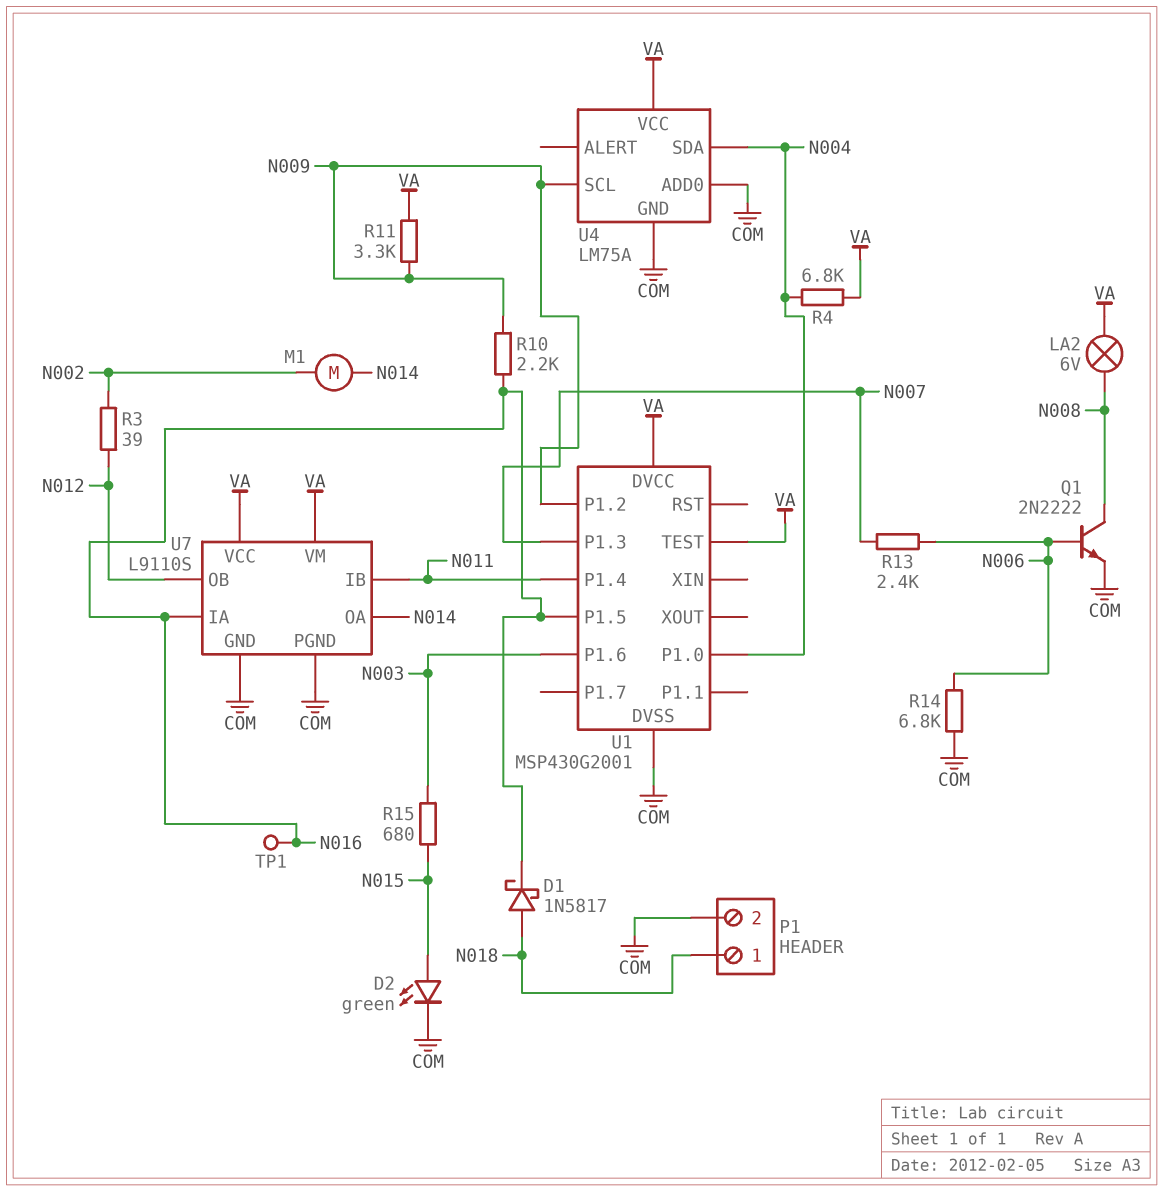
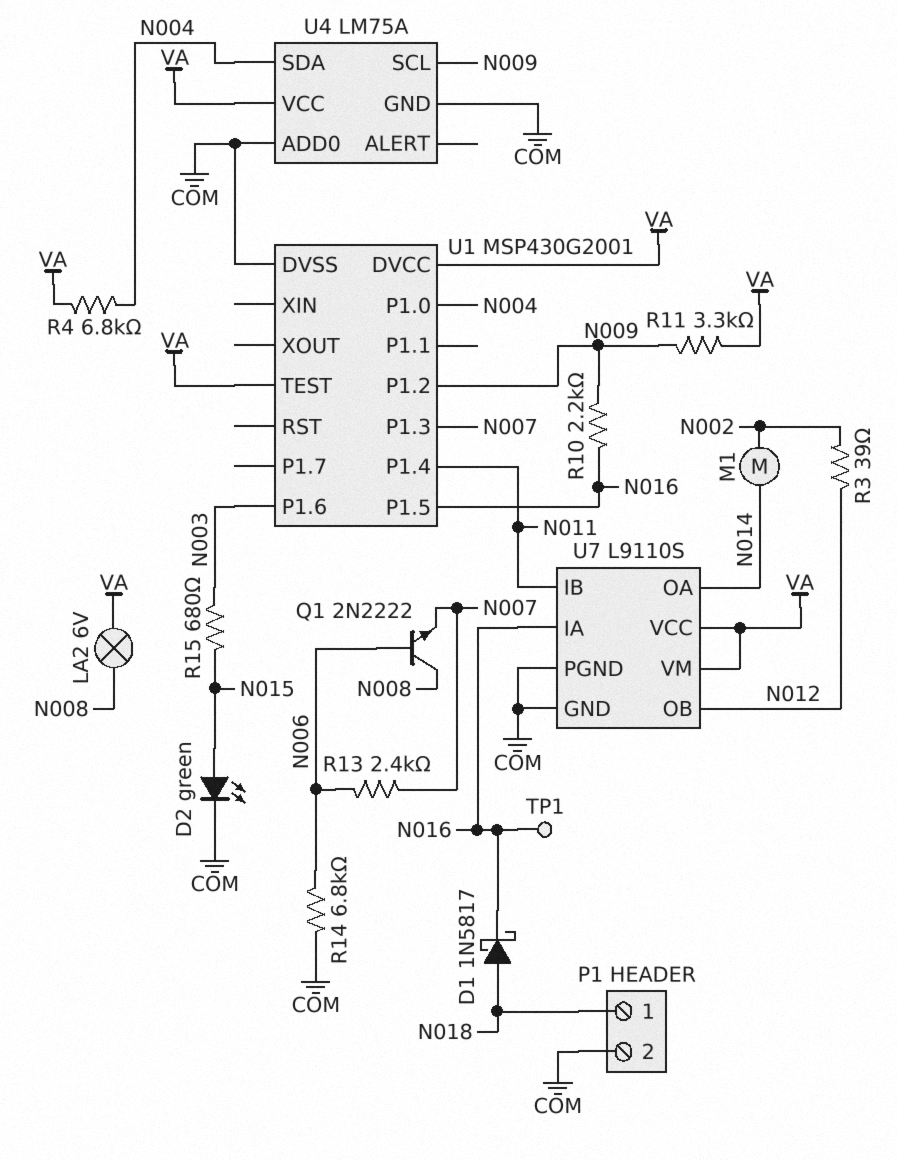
Q1: NPN 2N2222 (B N006, C N008, E COM) -> NPN 2N2222 (B N006, C N008, E N007)

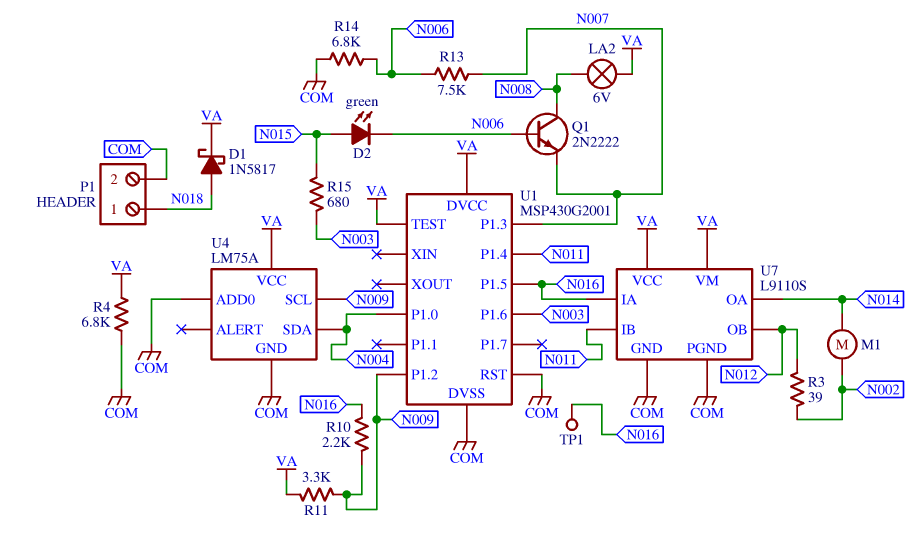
D1: schottky 1N5817 (A N018, K N016) -> schottky 1N5817 (A N018, K VA)
D2: LED green (A N015, K COM) -> LED green (A N015, K N006)
R4: 6.8k (N004, VA) -> 6.8k (COM, VA)
R13: 2.4k (N006, N007) -> 7.5k (N006, N007)
U1 pin RST: none -> COM

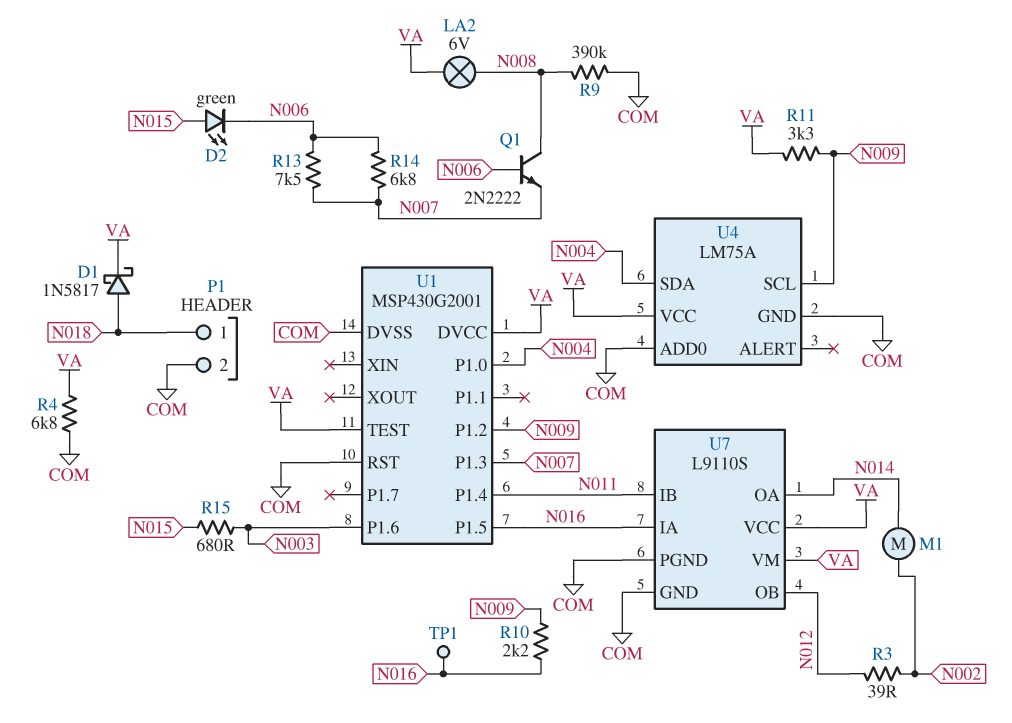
R9: none -> 390k (COM, N008)
R14: 6.8k (COM, N006) -> 6.8k (N006, N007)

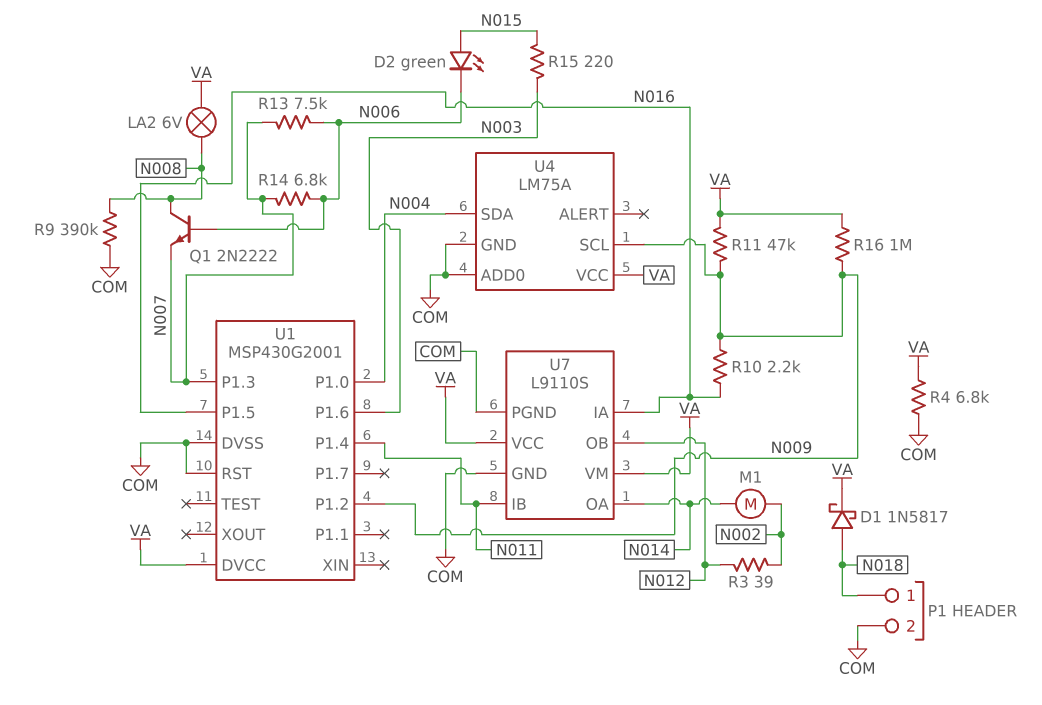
R11: 3.3k (N009, VA) -> 47k (N009, VA)
R15: 680 (N003, N015) -> 220 (N003, N015)
R16: none -> 1M (N009, VA)
TP1: test point (N016) -> none
U1 pin TEST: VA -> none

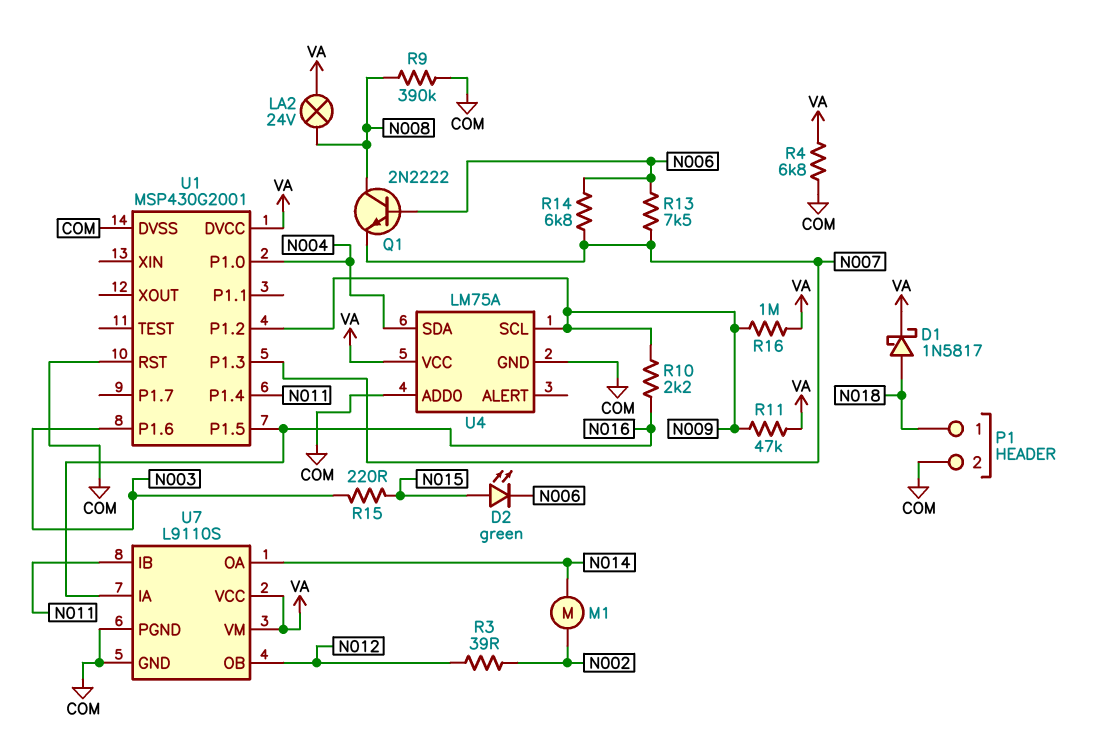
LA2: lamp 6V (N008, VA) -> lamp 24V (N008, VA)

